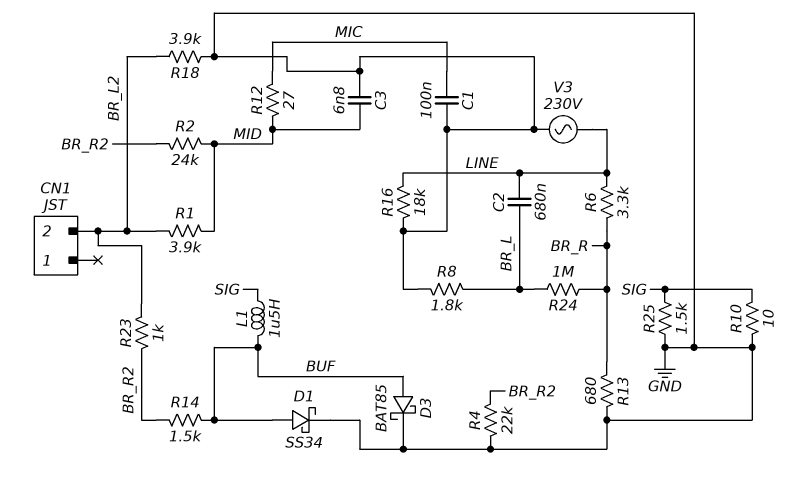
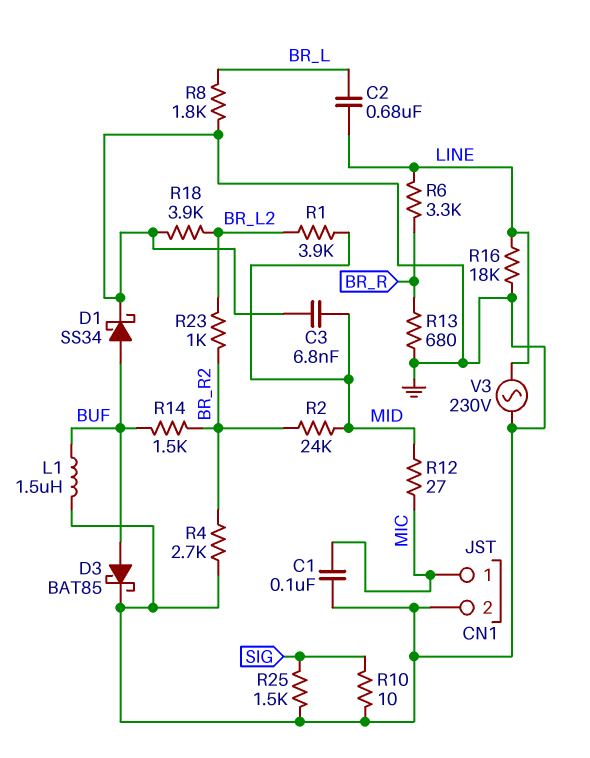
CN1 pin 1: none -> MIC
CN1 pin 2: BR_L2 -> GND
L1: 1.5uH (BUF, SIG) -> 1.5uH (BUF, GND)
R4: 22k (BR_R2, GND) -> 2.7k (BR_R2, GND)
R24: 1M (BR_L, BR_R) -> none

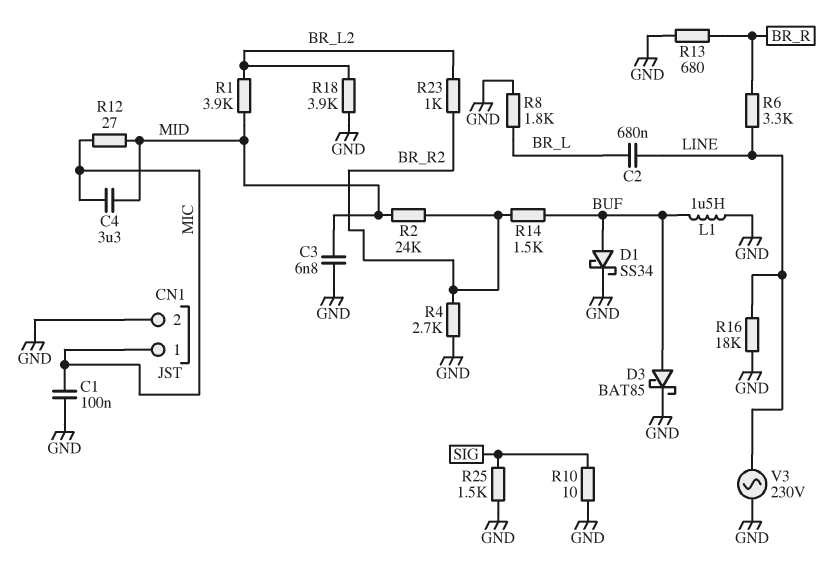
C4: none -> 3.3uF (MIC, MID)

